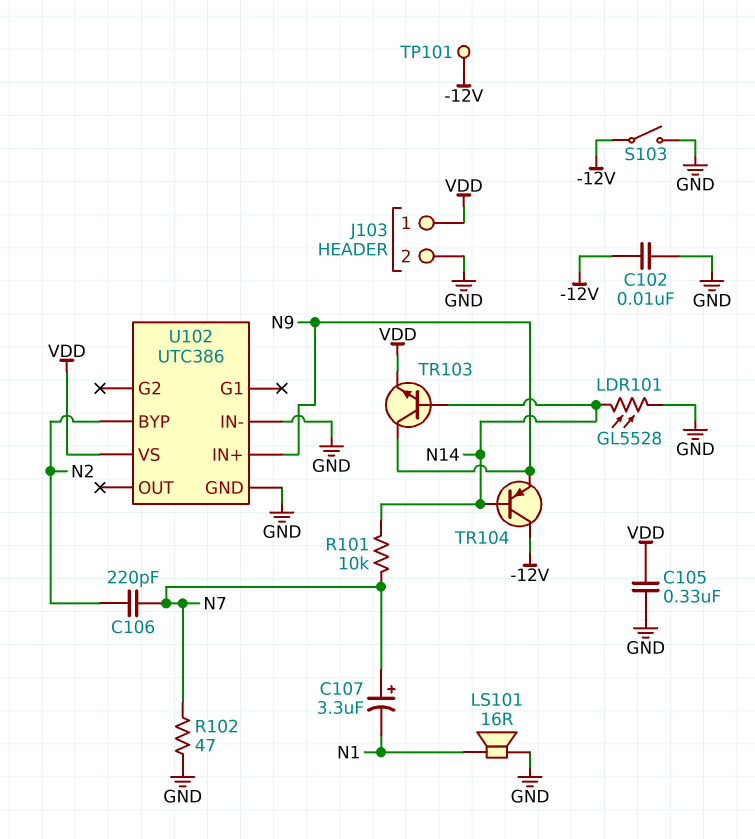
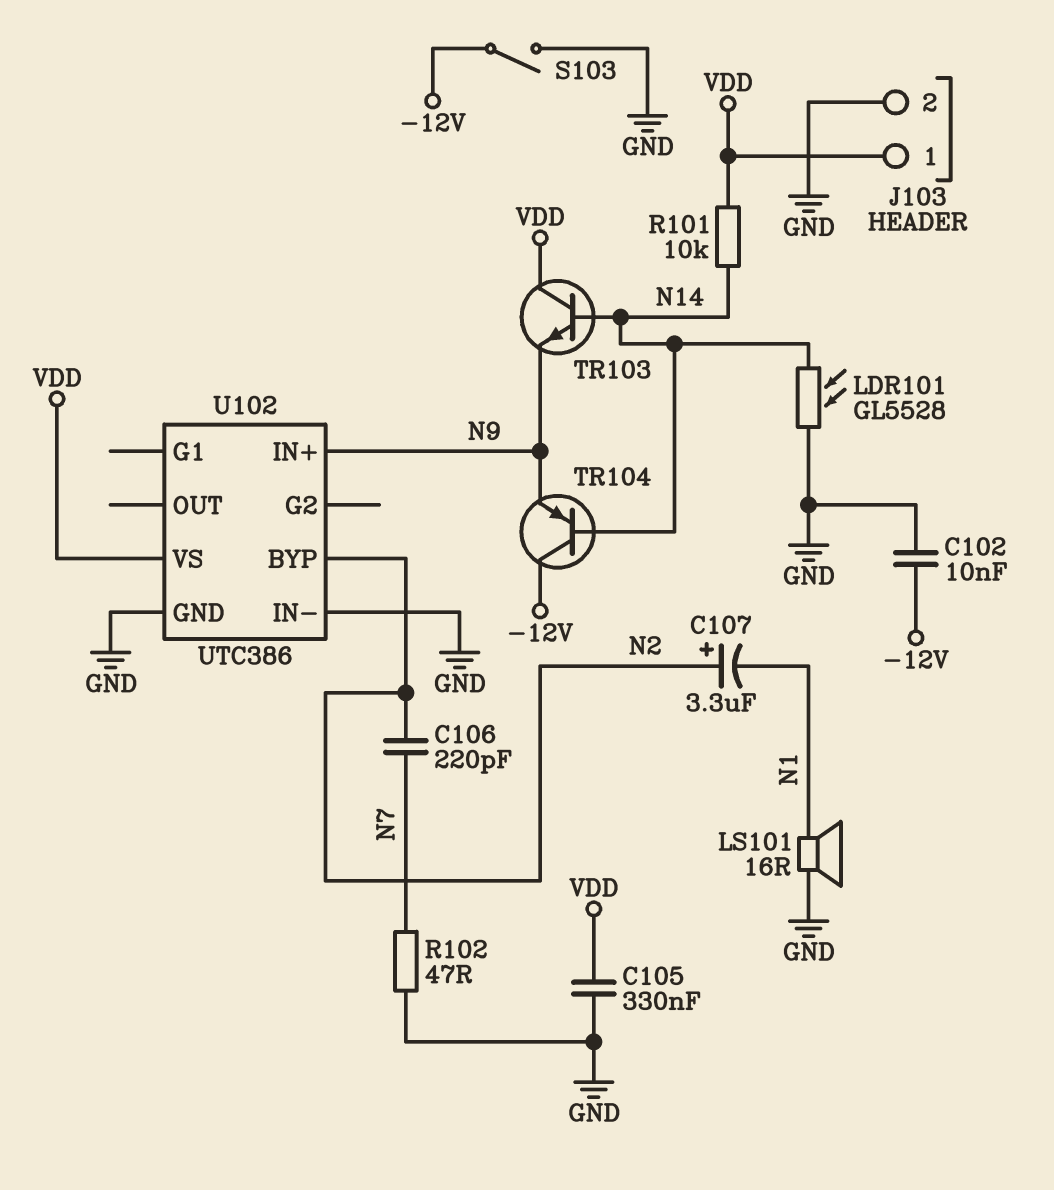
C107: 3.3uF (plus N7, minus N1) -> 3.3uF (plus N2, minus N1)
R101: 10k (N7, N14) -> 10k (N14, VDD)
TP101: test point (-12V) -> none
TR103: NPN (B N14, C N9, E VDD) -> NPN (B N14, C VDD, E N9)

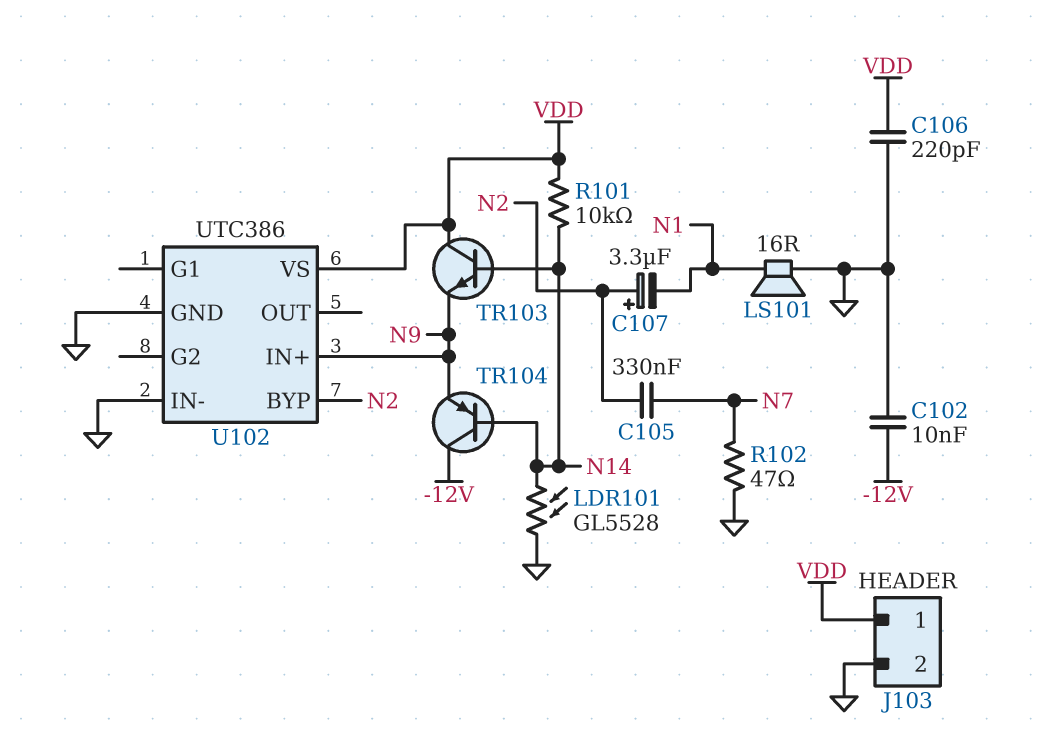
C105: 330nF (GND, VDD) -> 330nF (N2, N7)
C106: 220pF (N2, N7) -> 220pF (GND, VDD)
S103: switch (-12V, GND) -> none

